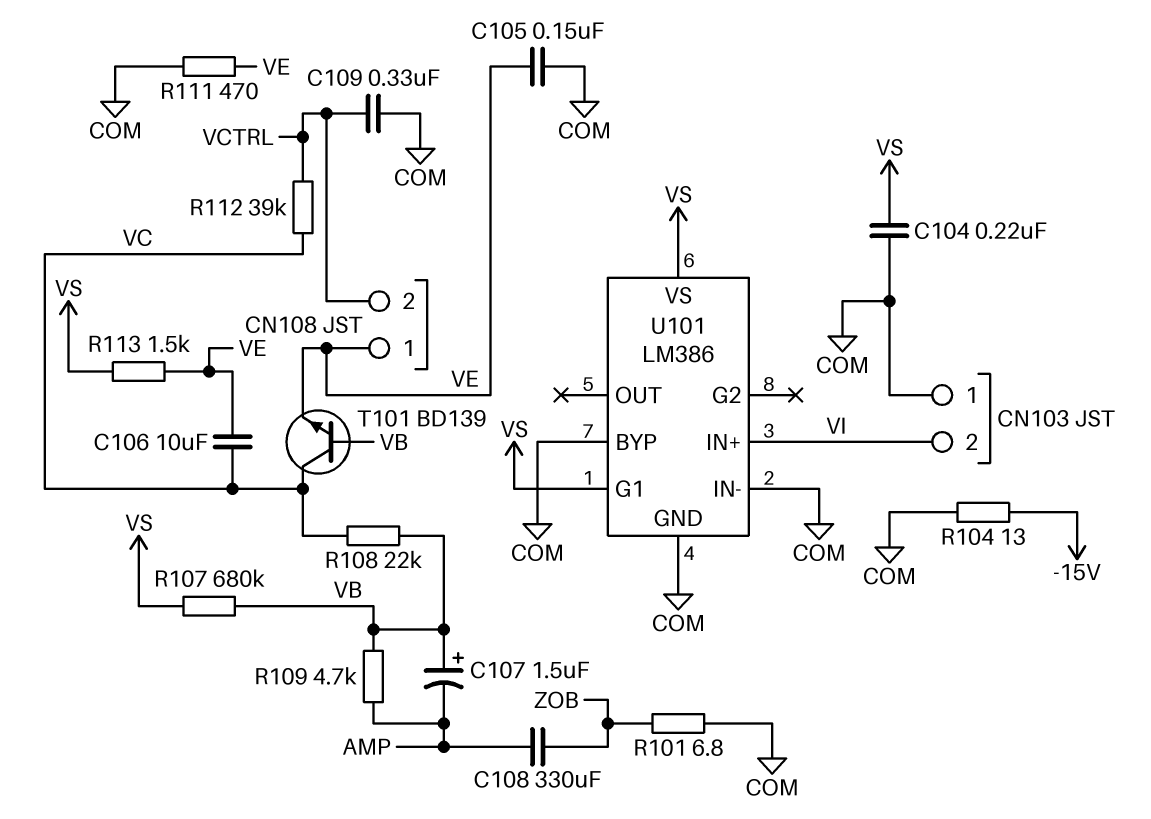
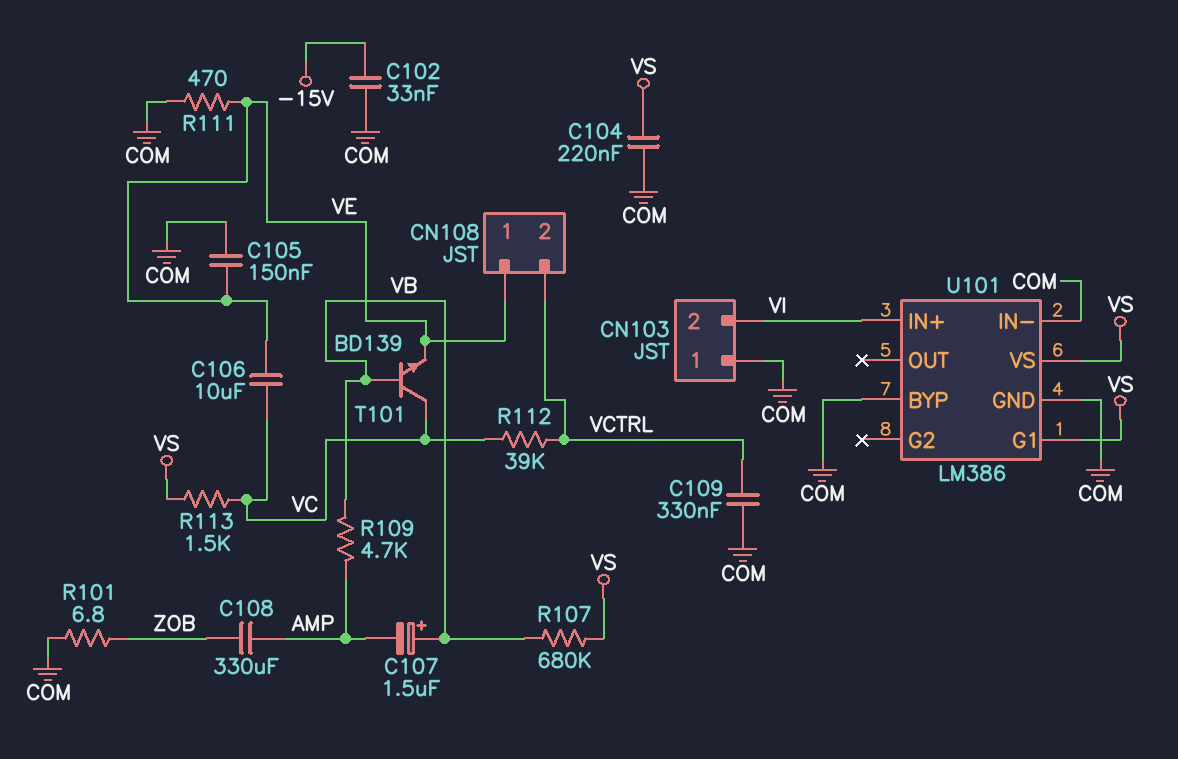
C102: none -> 33nF (-15V, COM)
R104: 13 (-15V, COM) -> none
R108: 22k (VB, VC) -> none
R113: 1.5k (VE, VS) -> 1.5k (VC, VS)

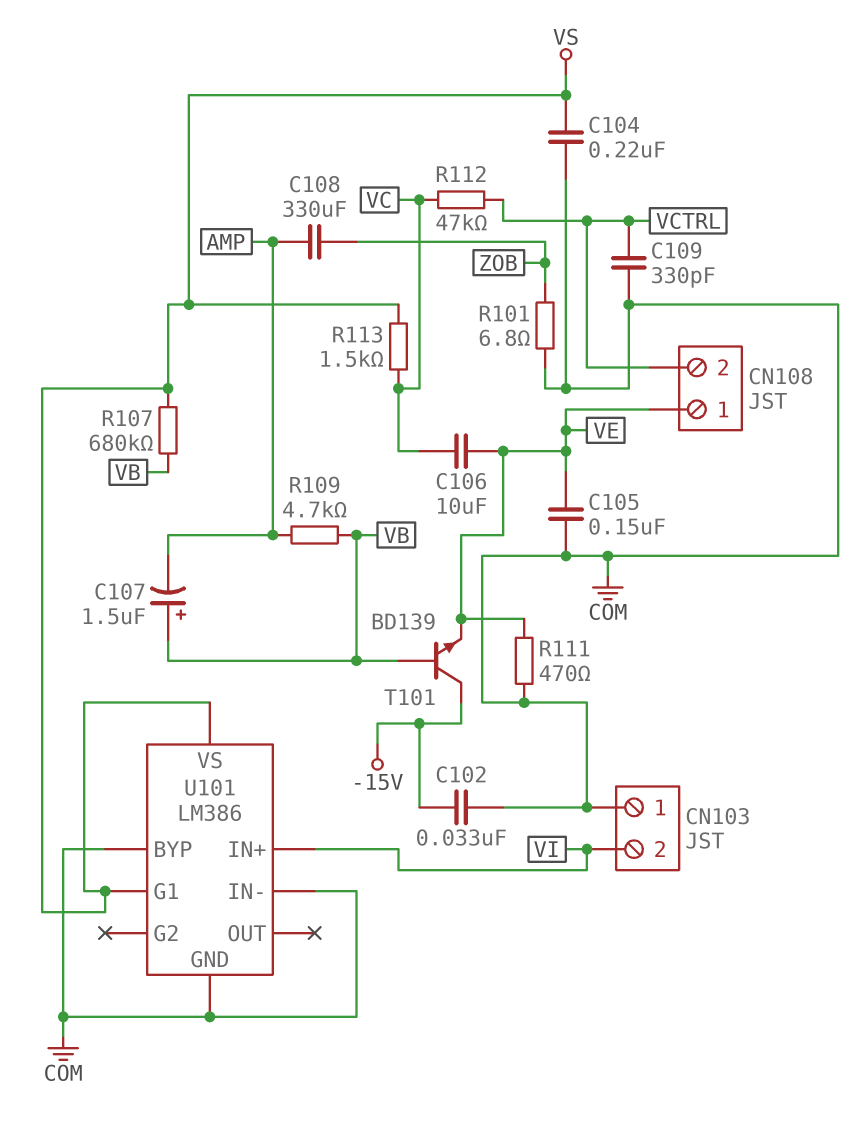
C109: 330nF (COM, VCTRL) -> 330pF (COM, VCTRL)
R112: 39k (VC, VCTRL) -> 47k (VC, VCTRL)
T101: NPN BD139 (B VB, C VC, E VE) -> NPN BD139 (B VB, C -15V, E VE)

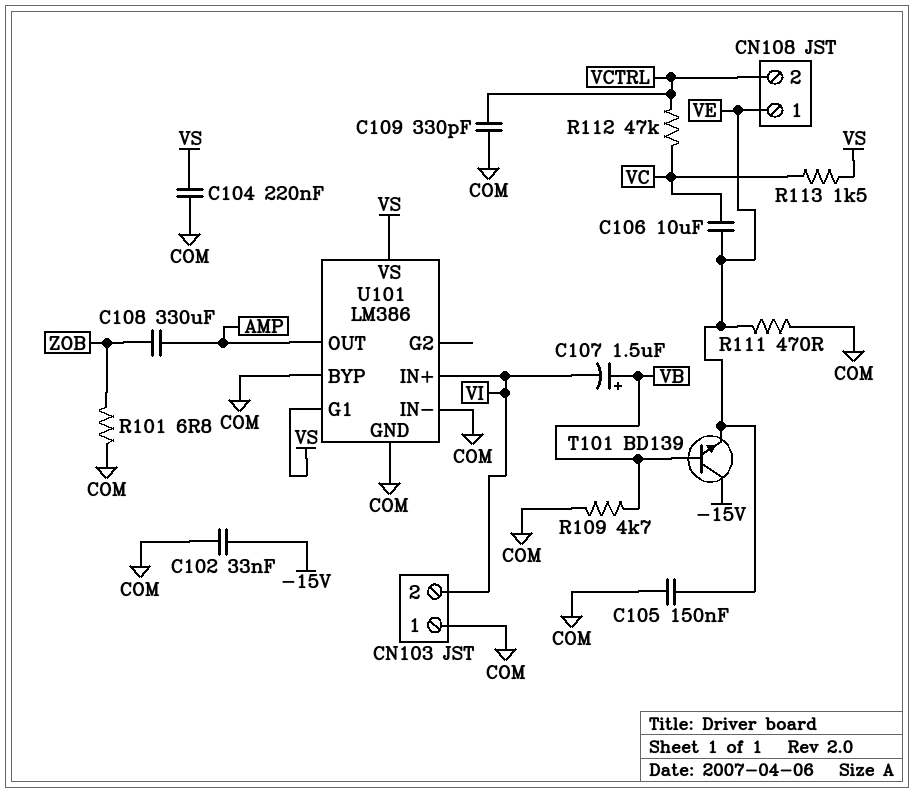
C107: 1.5uF (plus VB, minus AMP) -> 1.5uF (plus VB, minus VI)
R107: 680k (VB, VS) -> none
R109: 4.7k (AMP, VB) -> 4.7k (COM, VB)
U101 pin OUT: none -> AMP

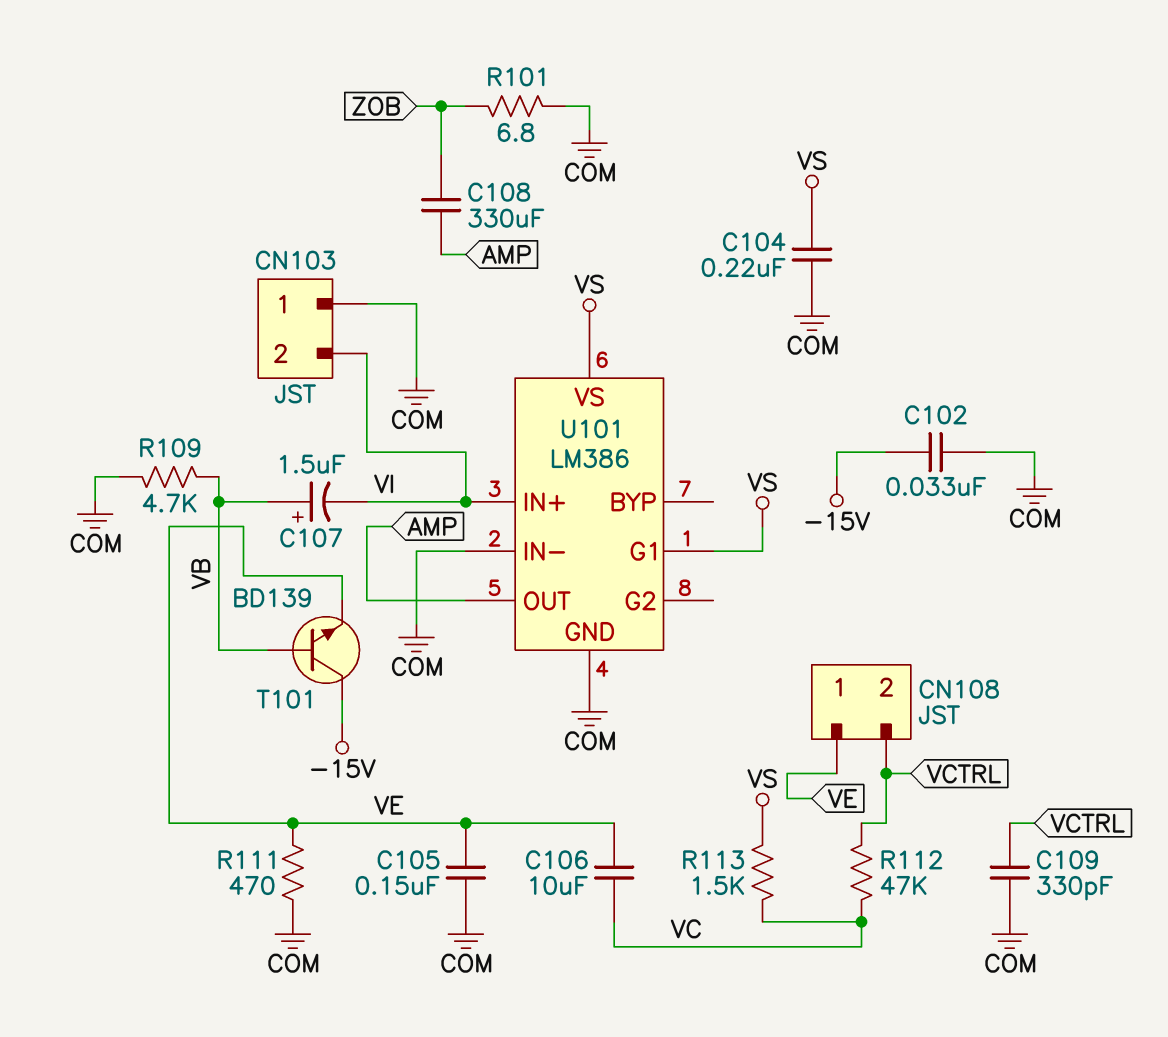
U101 pin BYP: COM -> none

